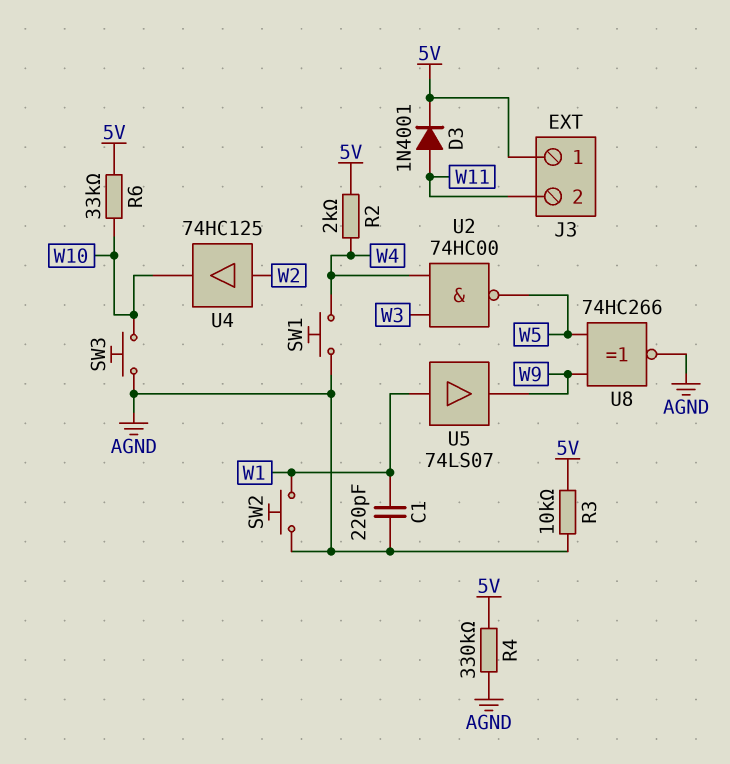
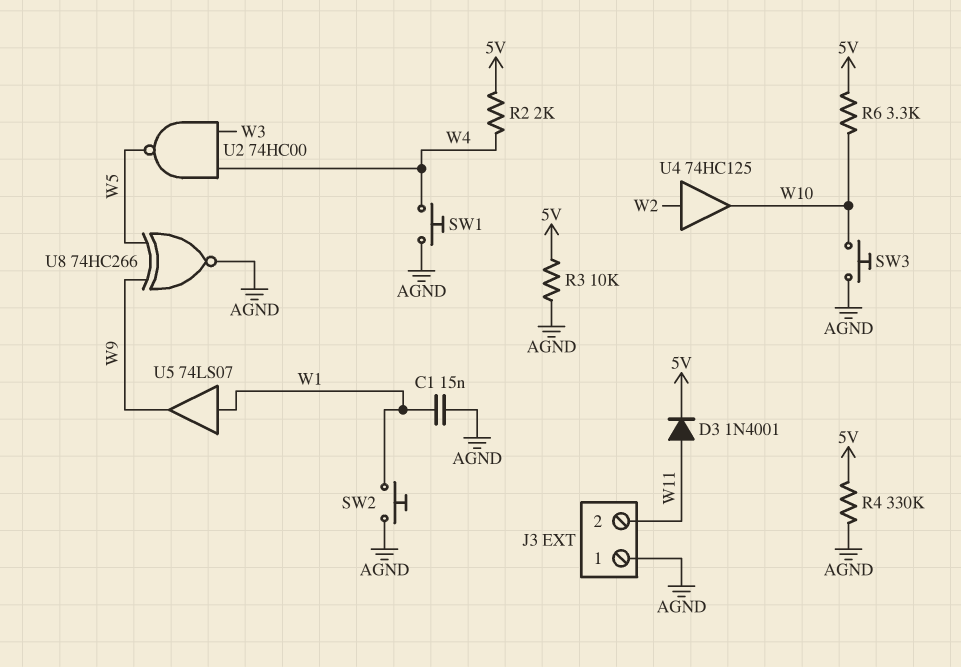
C1: 220pF (AGND, W1) -> 15nF (AGND, W1)
J3 pin 1: 5V -> AGND
R6: 33k (5V, W10) -> 3.3k (5V, W10)

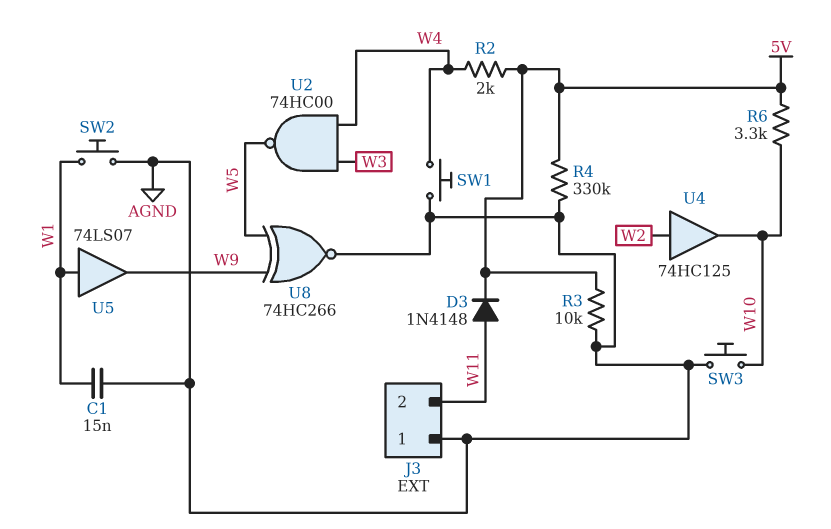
D3: diode 1N4001 (A W11, K 5V) -> diode 1N4148 (A W11, K 5V)

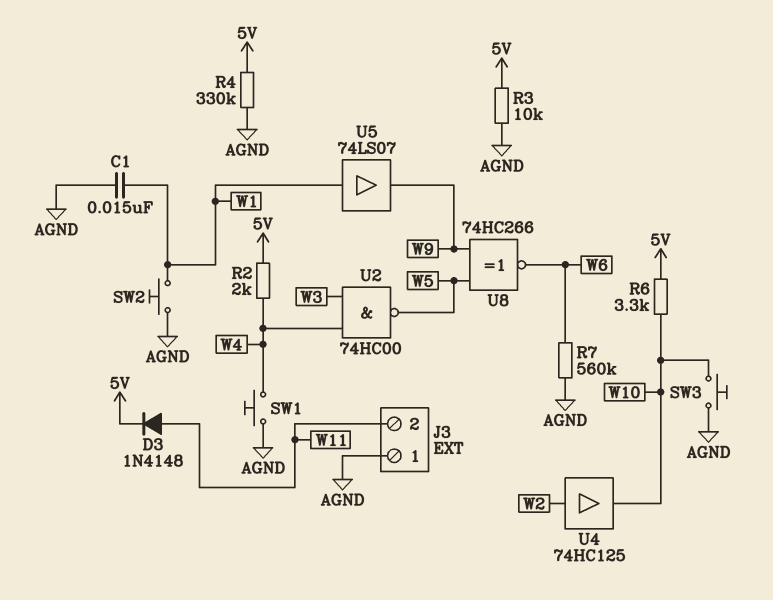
R7: none -> 560k (AGND, W6)
U8: XNOR 74HC266 (in W5, in W9, out AGND) -> XNOR 74HC266 (in W5, in W9, out W6)

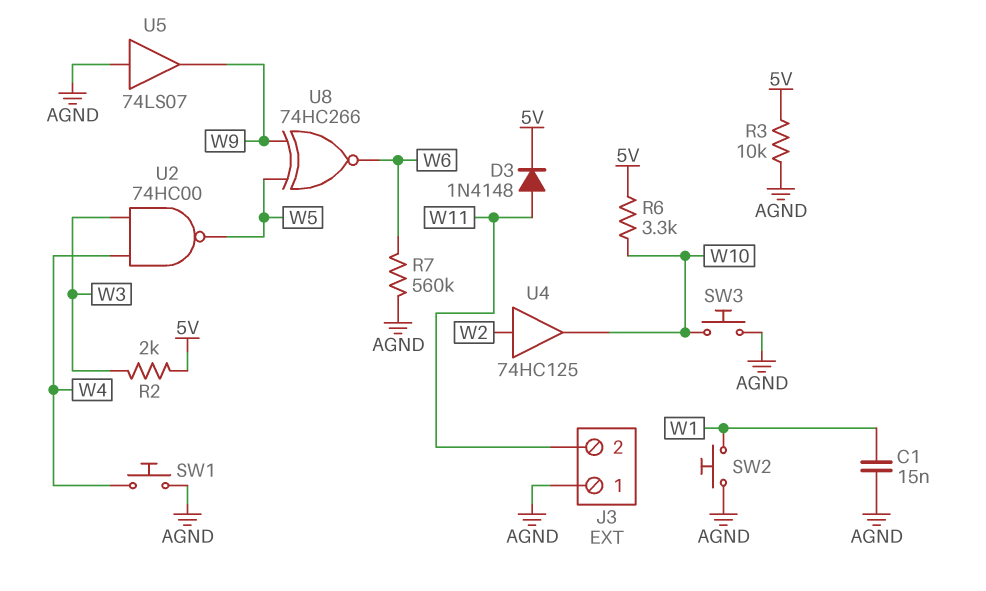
R2: 2k (5V, W4) -> 2k (5V, W3)
R4: 330k (5V, AGND) -> none
U5: buffer 74LS07 (in W1, out W9) -> buffer 74LS07 (in AGND, out W9)

